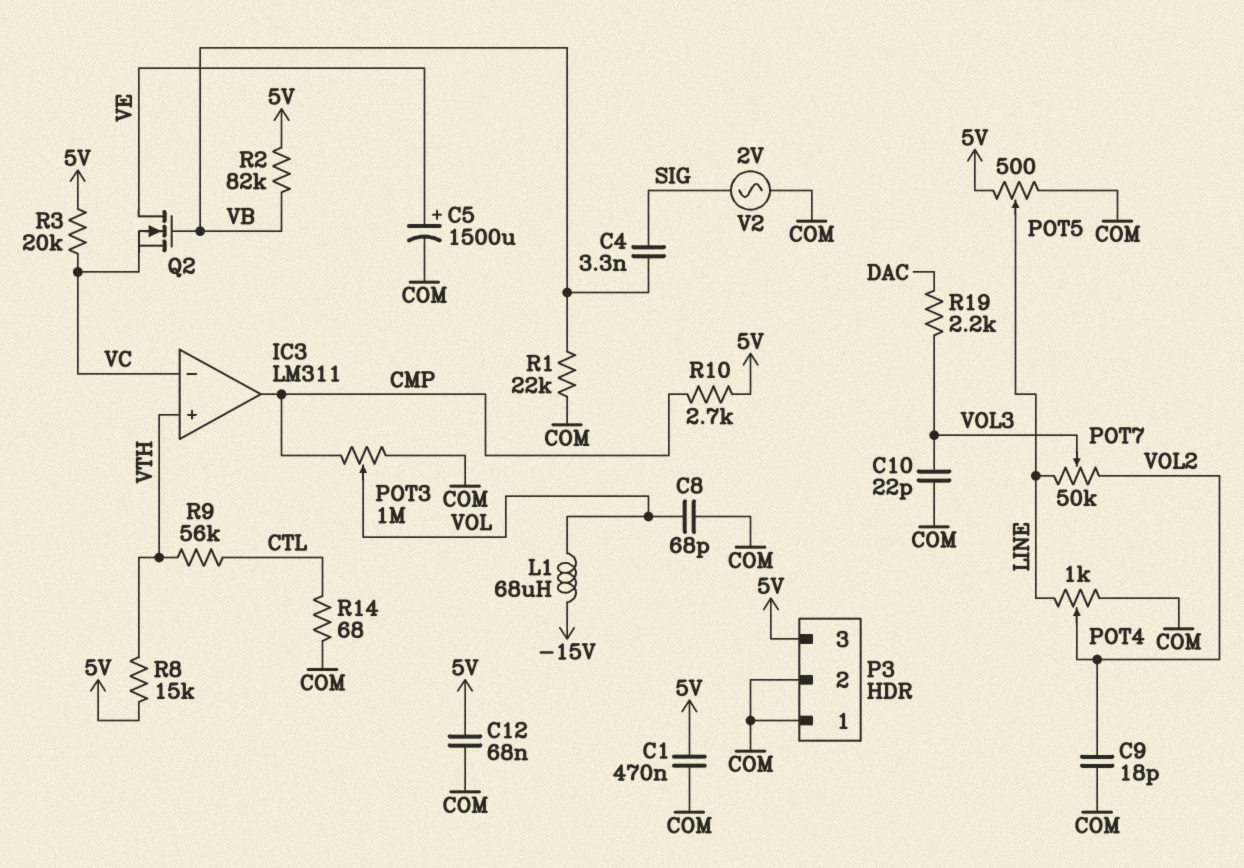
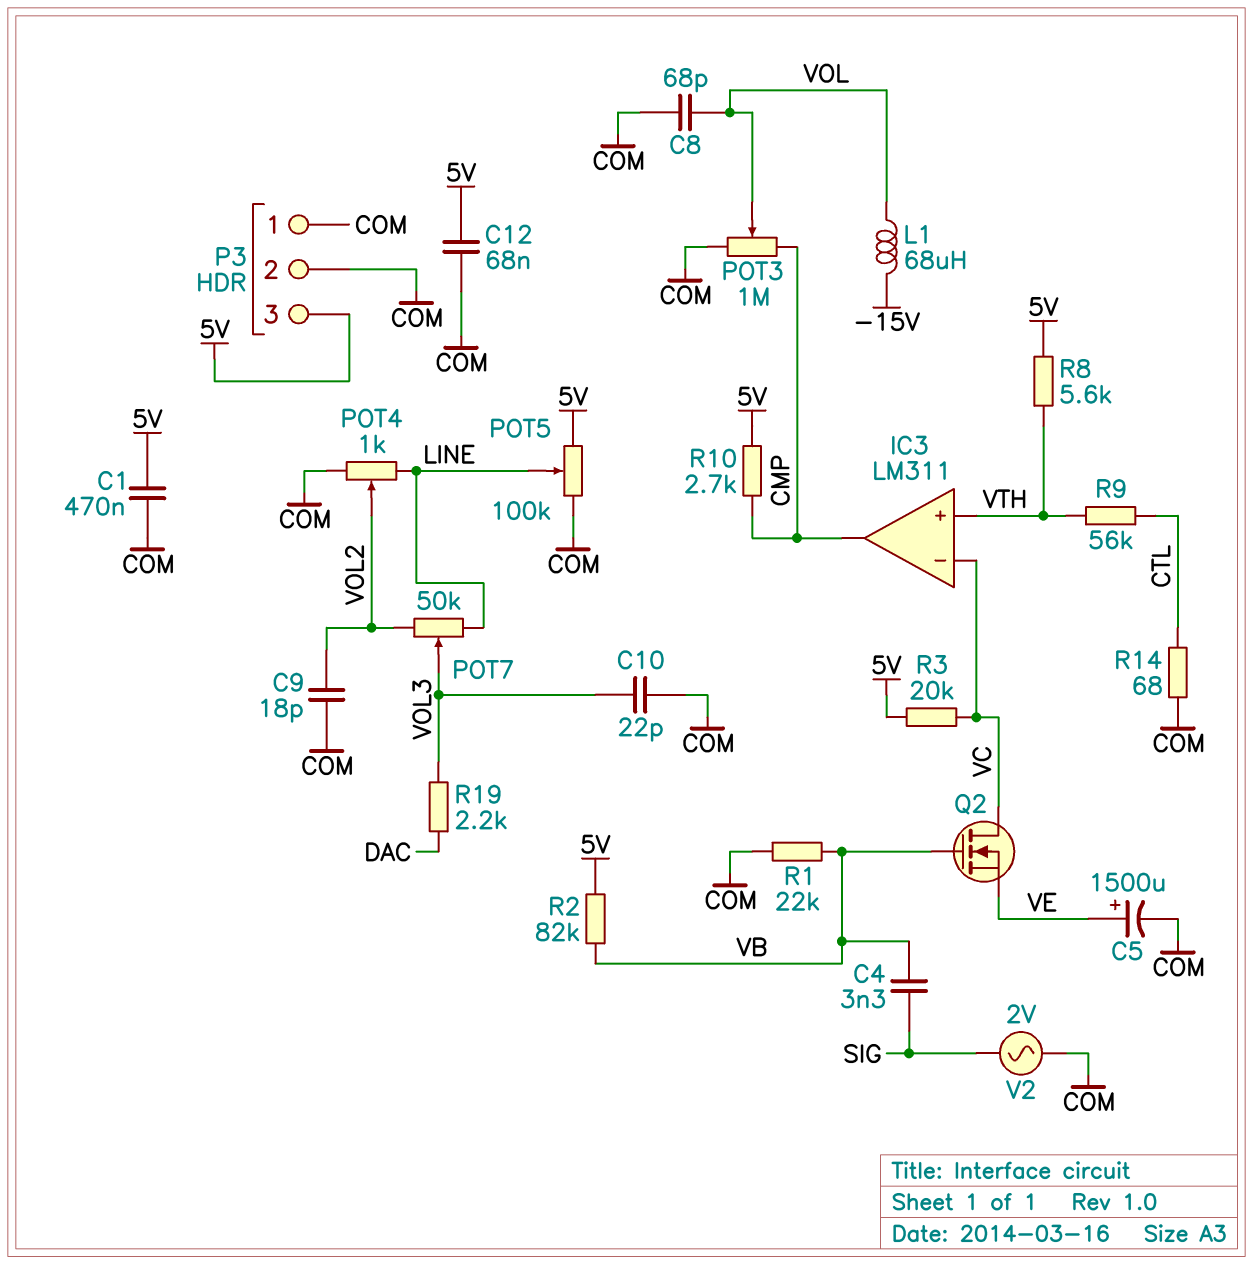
POT5: 500 (5V, COM, wiper LINE) -> 100k (5V, COM, wiper LINE)
Q2: NMOS (G VB, D VE, S VC) -> NMOS (G VB, D VC, S VE)
R8: 15k (5V, VTH) -> 5.6k (5V, VTH)

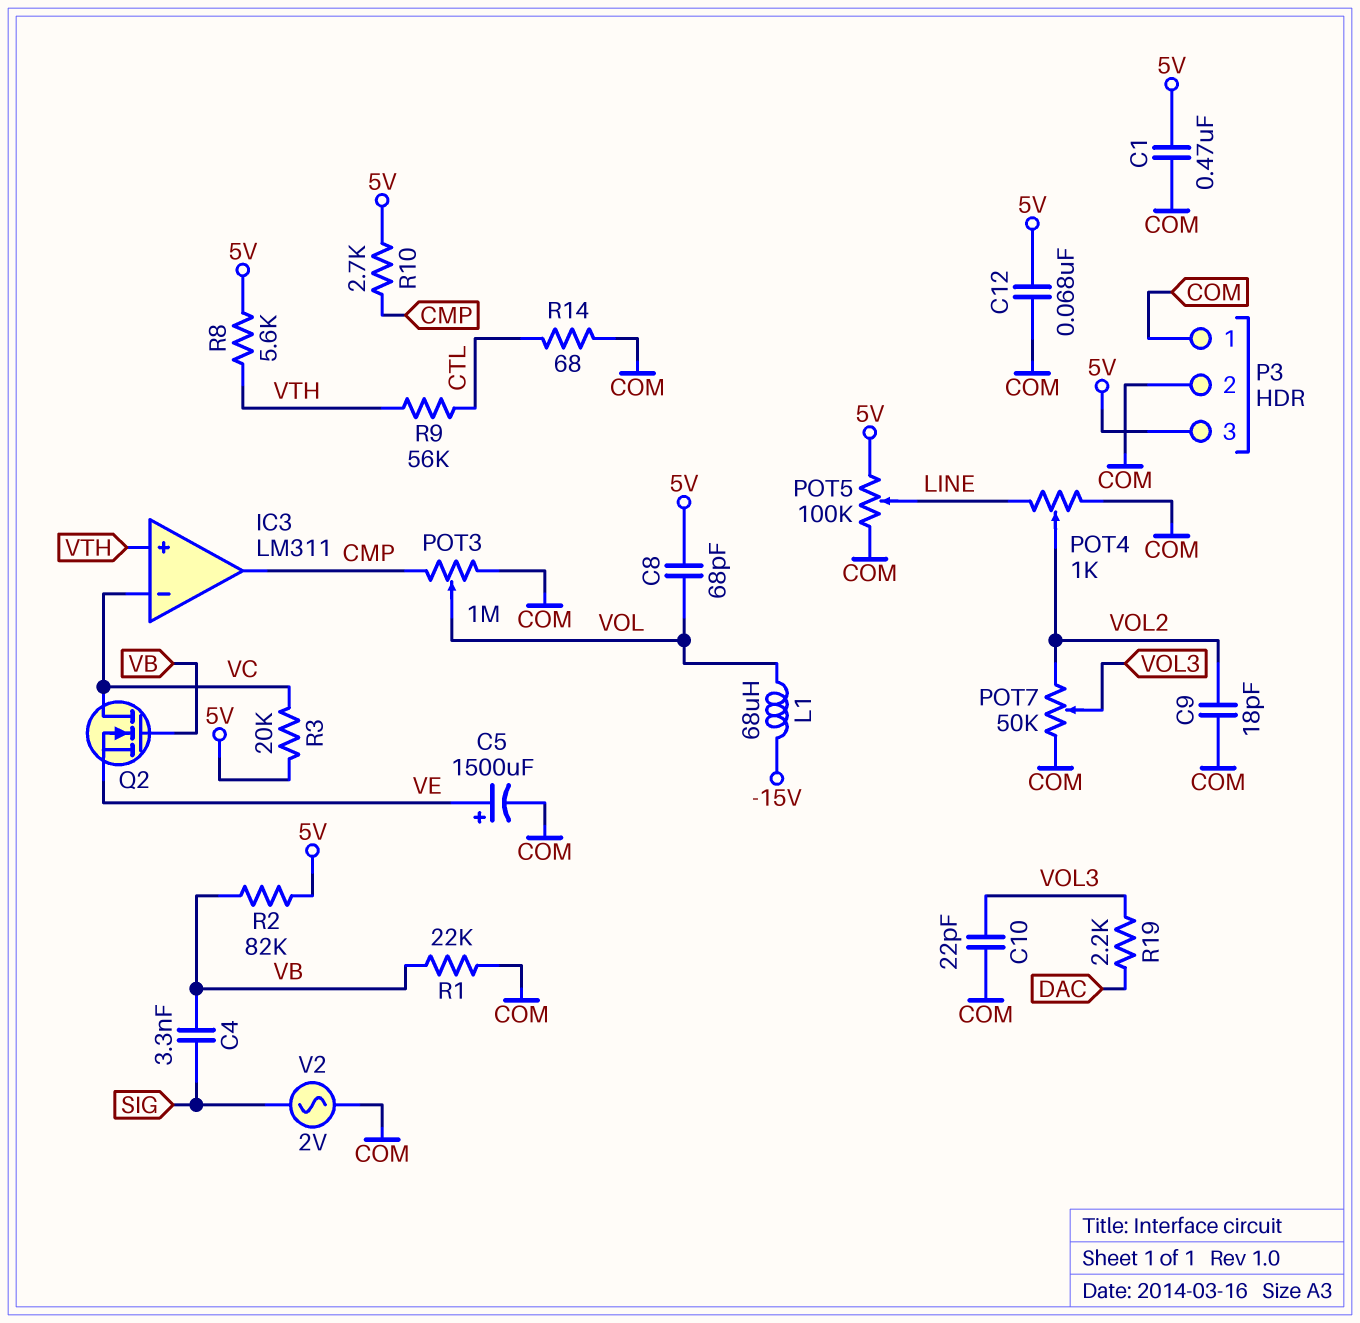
C8: 68pF (COM, VOL) -> 68pF (5V, VOL)
POT7: 50k (LINE, VOL2, wiper VOL3) -> 50k (COM, VOL2, wiper VOL3)

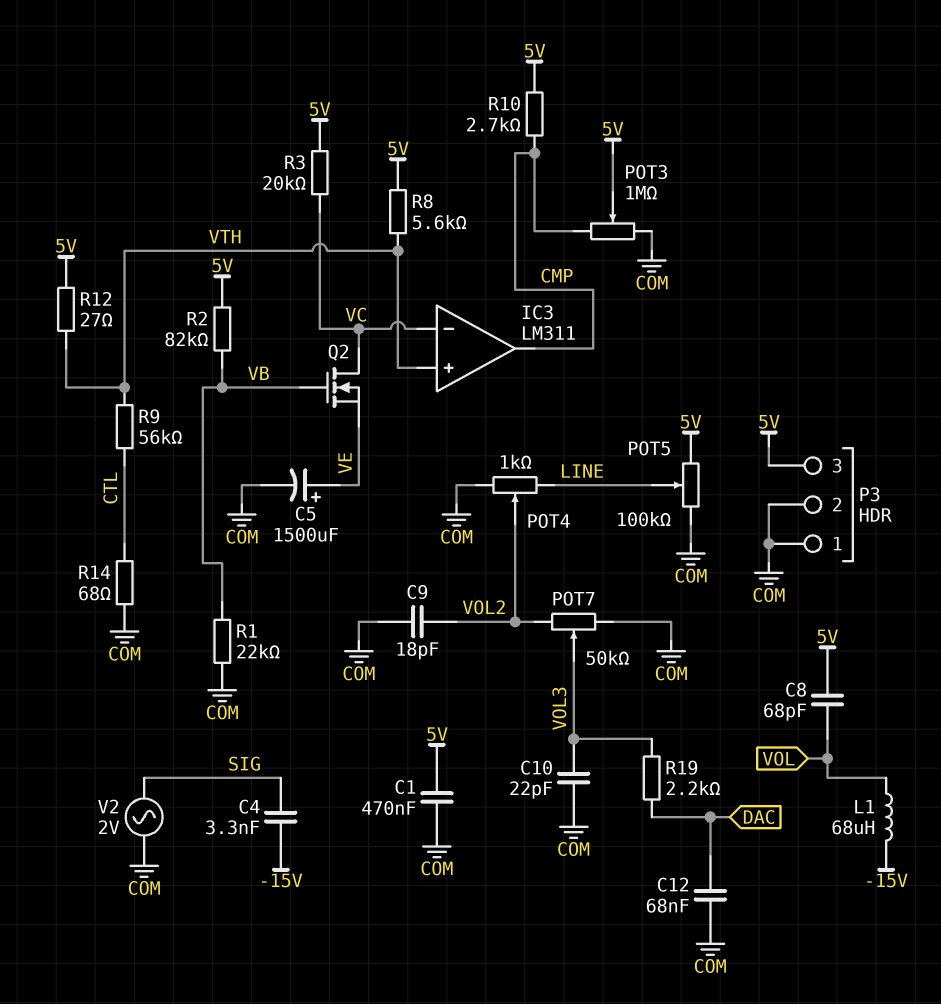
C4: 3.3nF (SIG, VB) -> 3.3nF (-15V, SIG)
C12: 68nF (5V, COM) -> 68nF (COM, DAC)
POT3: 1M (CMP, COM, wiper VOL) -> 1M (CMP, COM, wiper 5V)
R12: none -> 27 (5V, VTH)

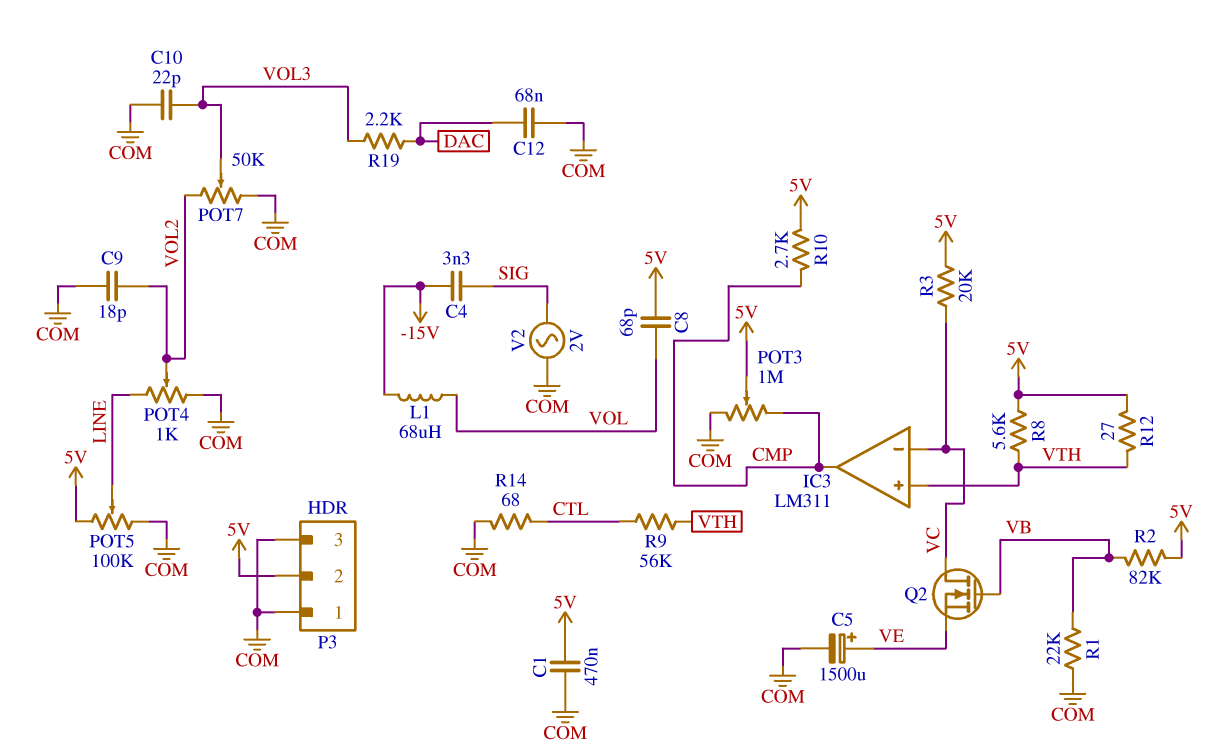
P3 pin 2: COM -> 5V
P3 pin 3: 5V -> COM

